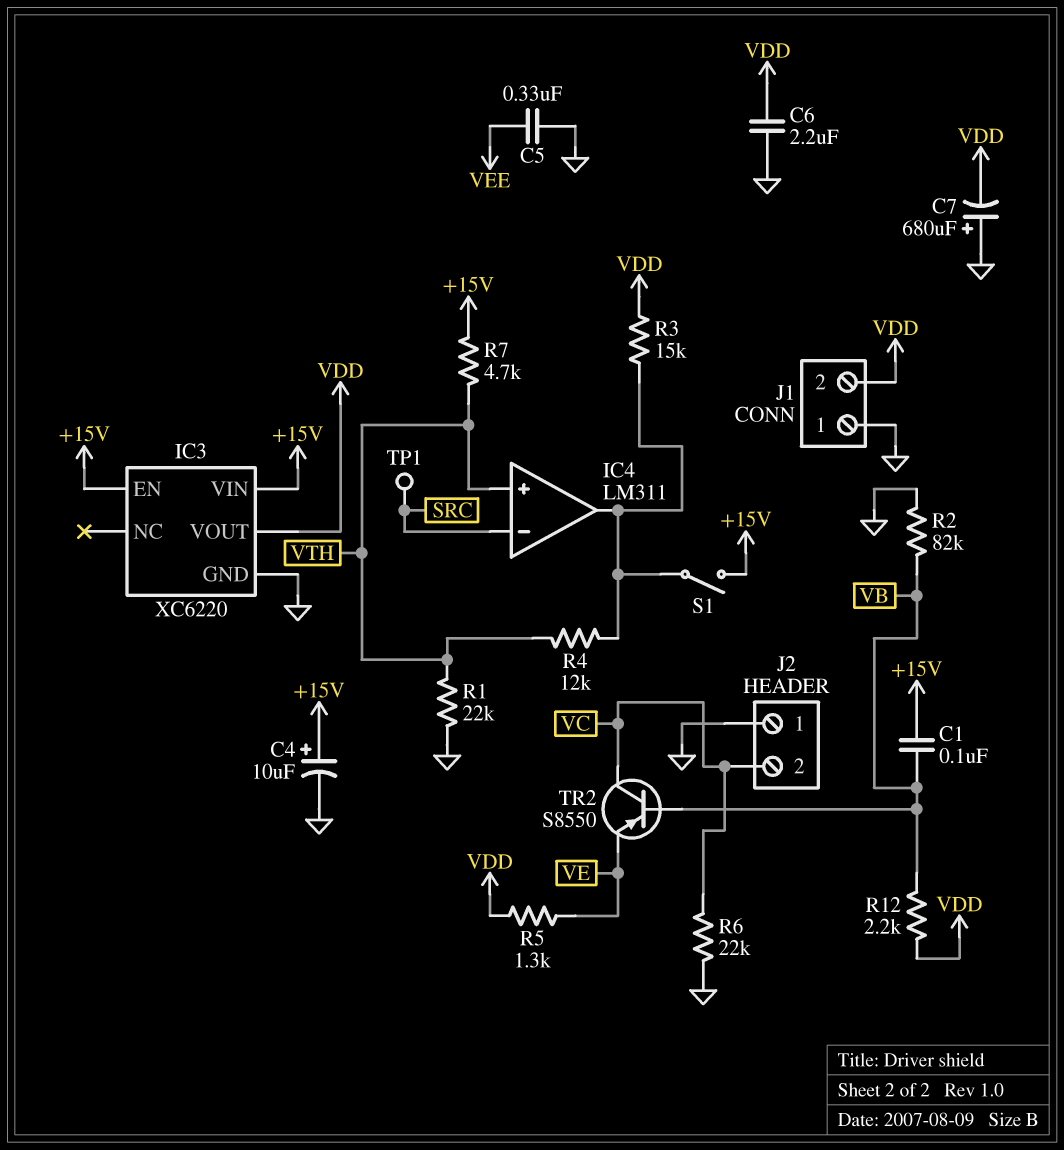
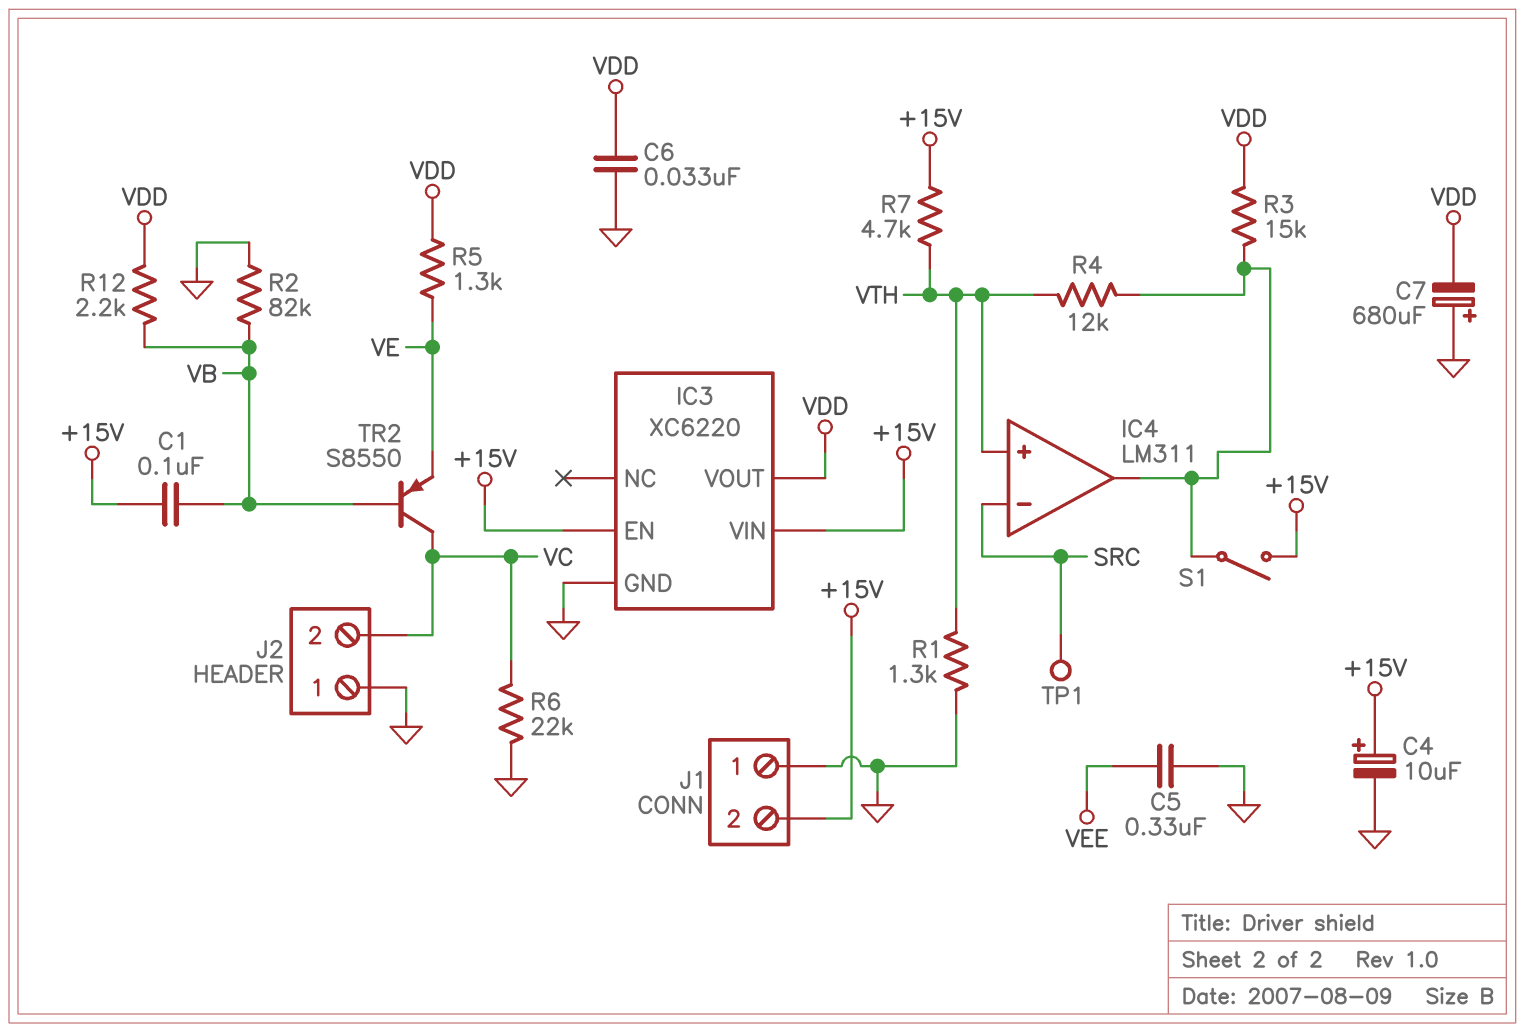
C6: 2.2uF (GND, VDD) -> 33nF (GND, VDD)
J1 pin 2: VDD -> +15V
R1: 22k (GND, VTH) -> 1.3k (GND, VTH)

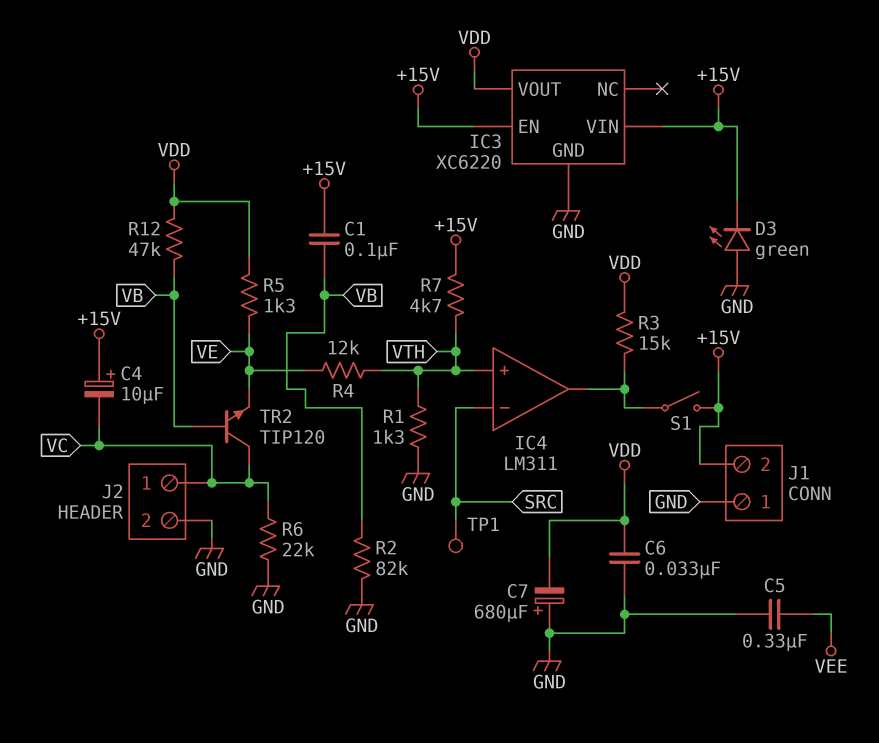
C4: 10uF (plus +15V, minus GND) -> 10uF (plus +15V, minus VC)
D3: none -> LED green (A GND, K +15V)
J2 pin 1: GND -> VC
J2 pin 2: VC -> GND
R4: 12k (IC4/out, VTH) -> 12k (VE, VTH)
R12: 2.2k (VB, VDD) -> 47k (VB, VDD)
TR2: PNP S8550 (B VB, C VC, E VE) -> NPN TIP120 (B VB, C VC, E VE)

